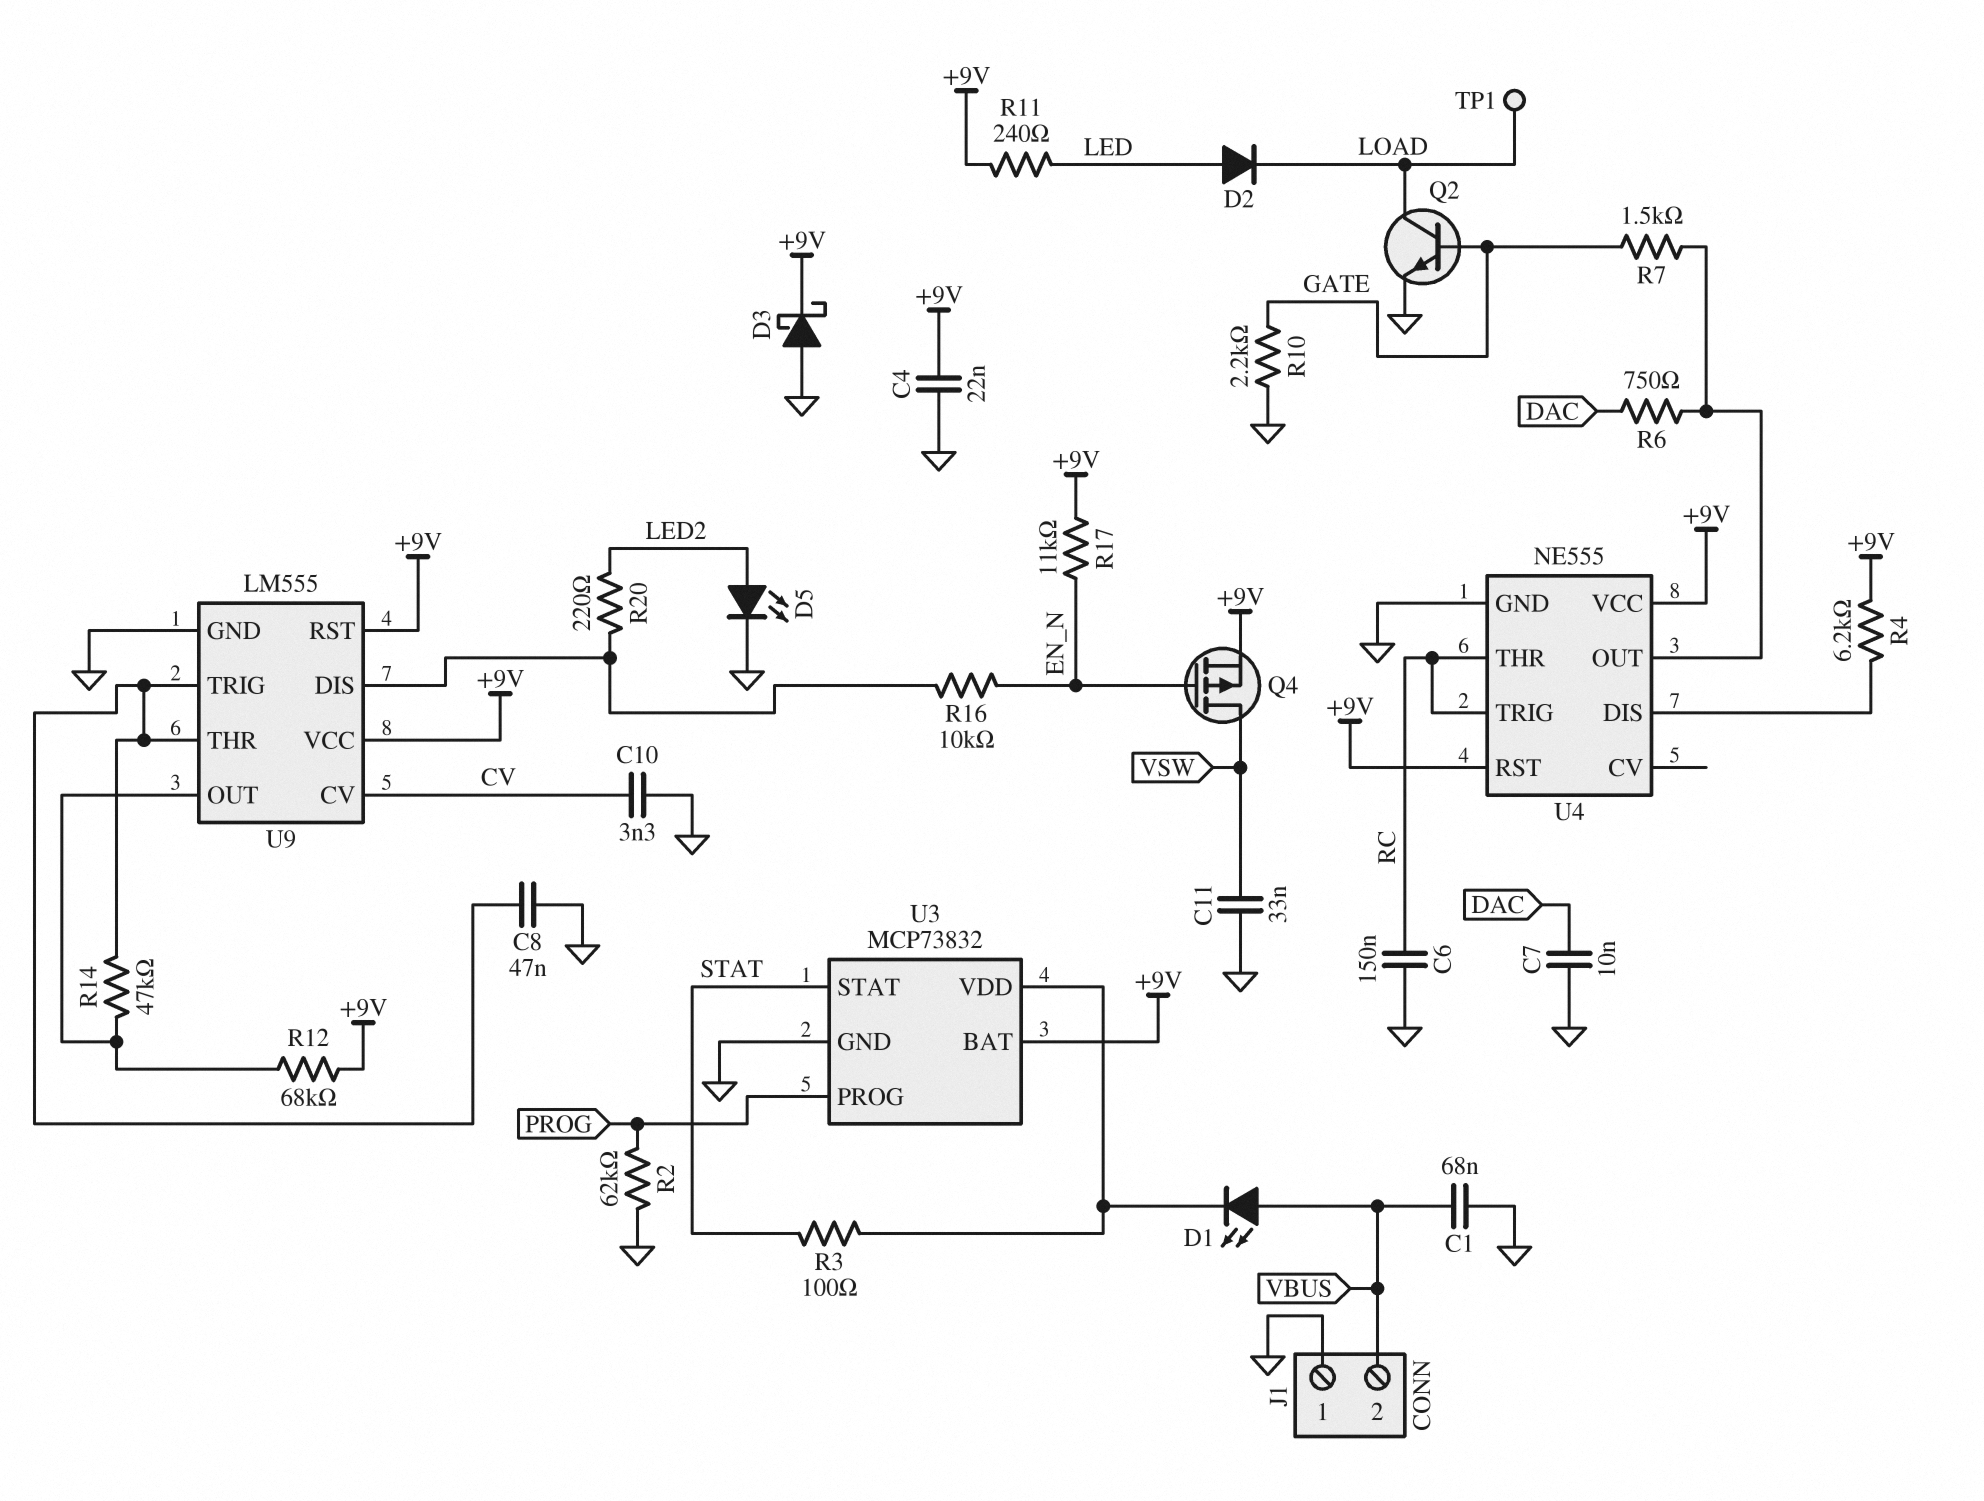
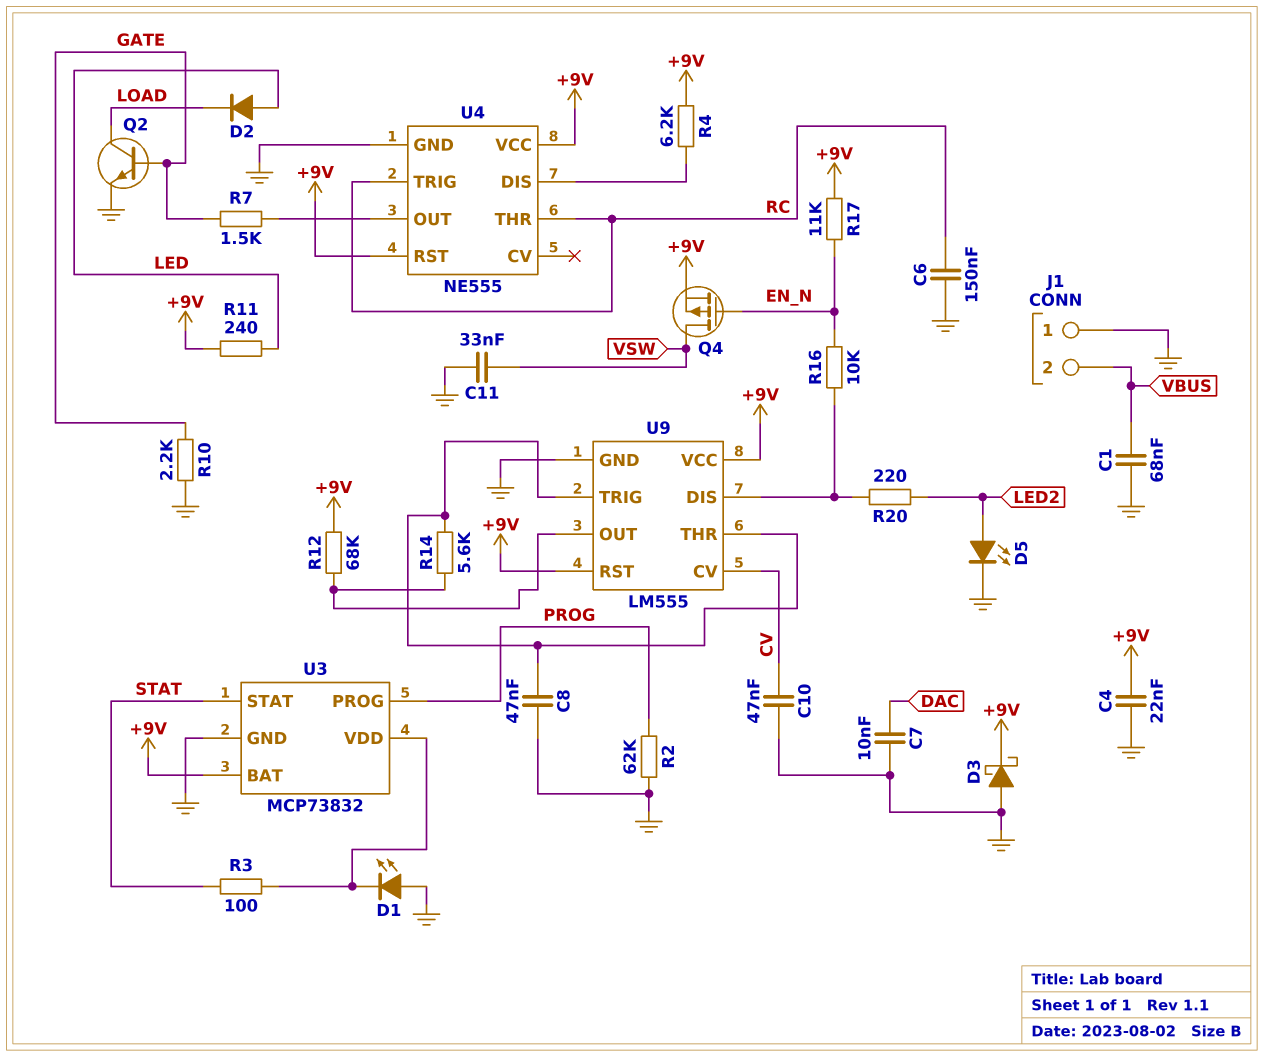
C10: 3.3nF (CV, GND) -> 47nF (CV, GND)
D1: LED (A VBUS, K U3/VDD) -> LED (A GND, K U3/VDD)
R6: 750 (DAC, U4/OUT) -> none
R14: 47k (U9/OUT, U9/THR) -> 5.6k (U9/OUT, U9/THR)
TP1: test point (LOAD) -> none

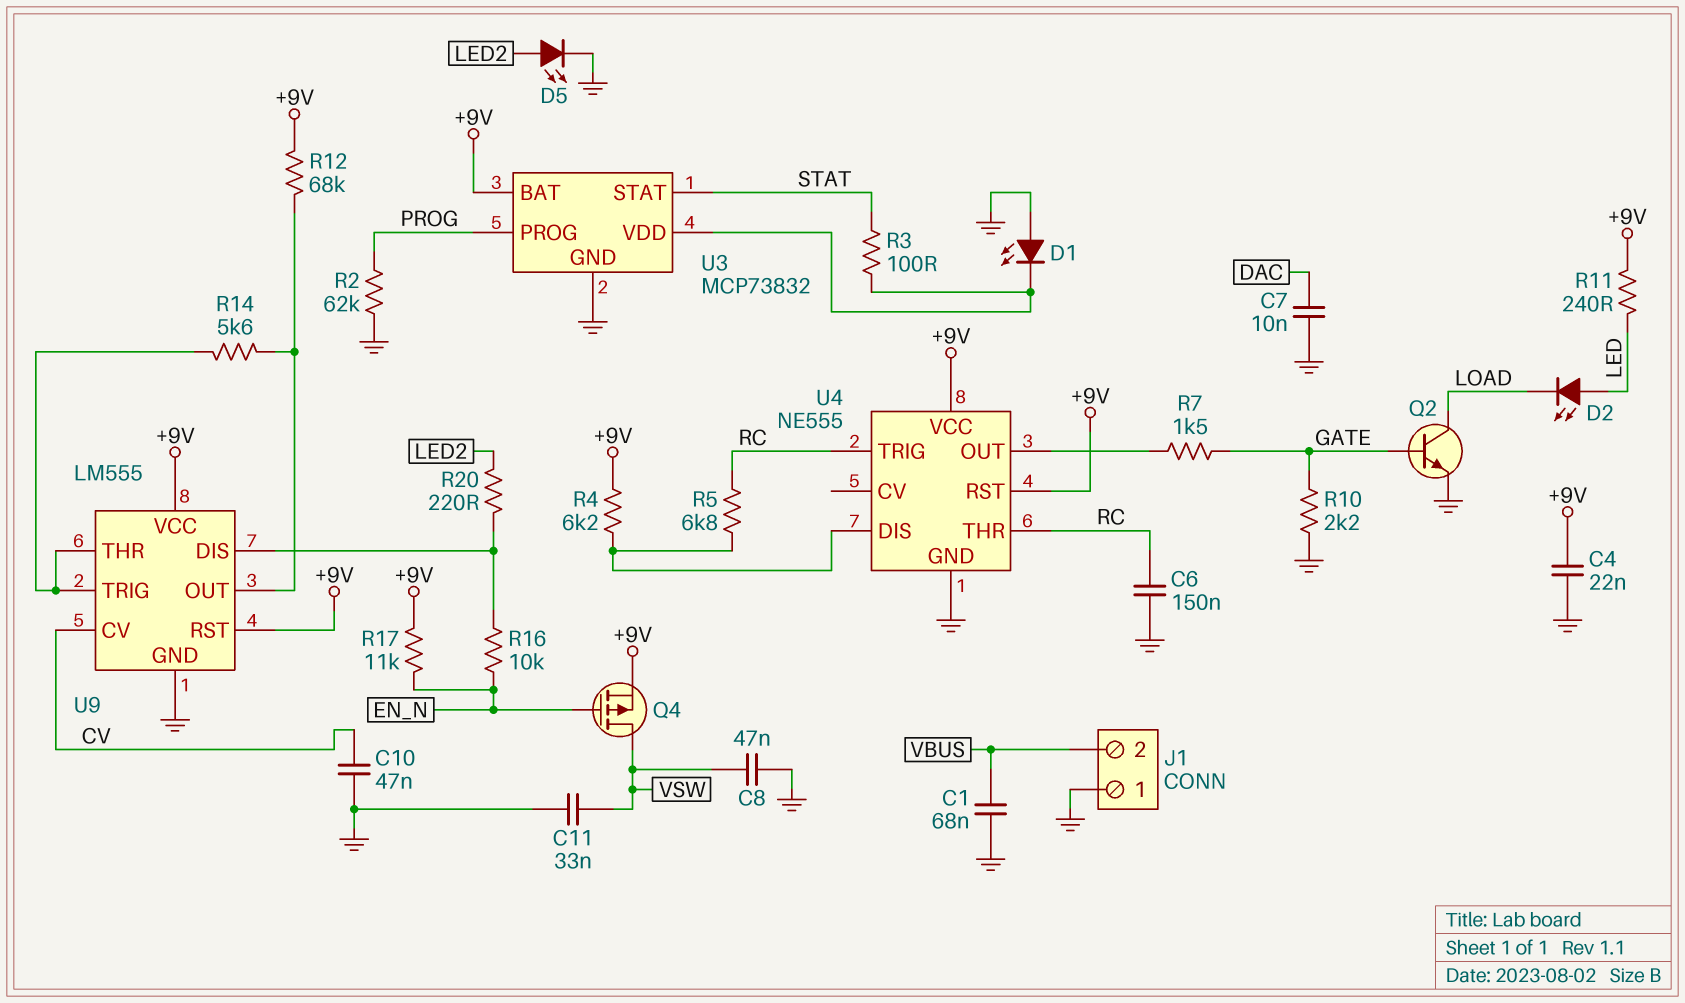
C8: 47nF (GND, U9/THR) -> 47nF (GND, VSW)
D2: diode (A LED, K LOAD) -> LED (A LED, K LOAD)
D3: schottky (A GND, K +9V) -> none
R5: none -> 6.8k (RC, U4/DIS)

